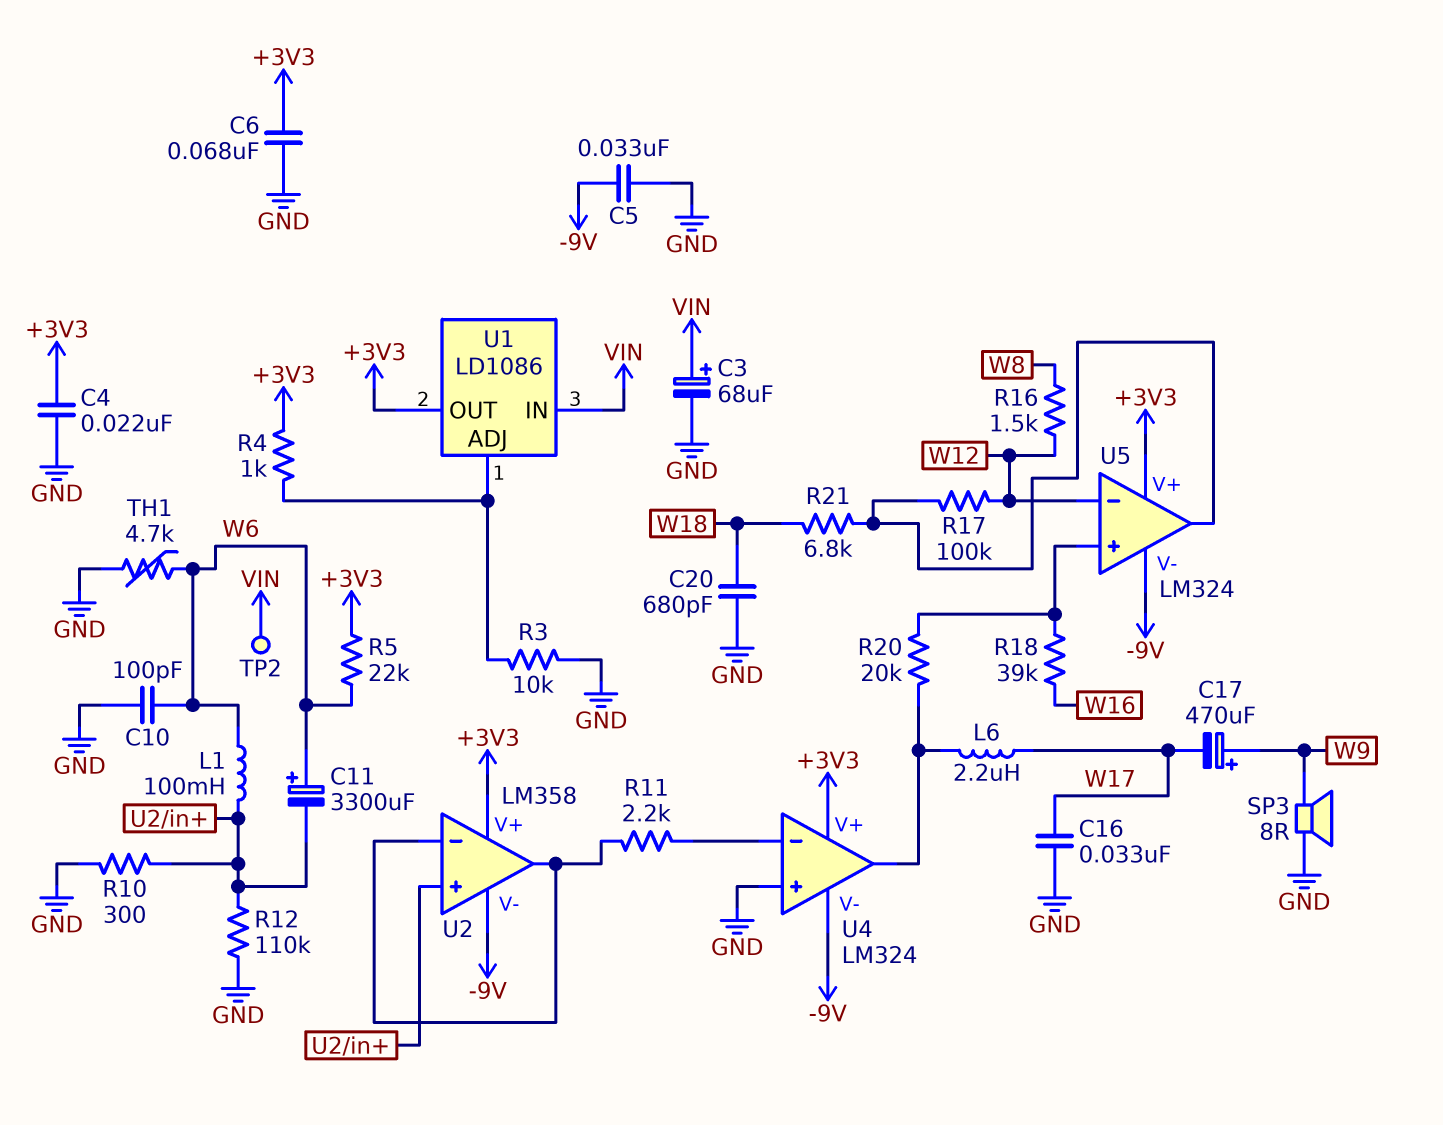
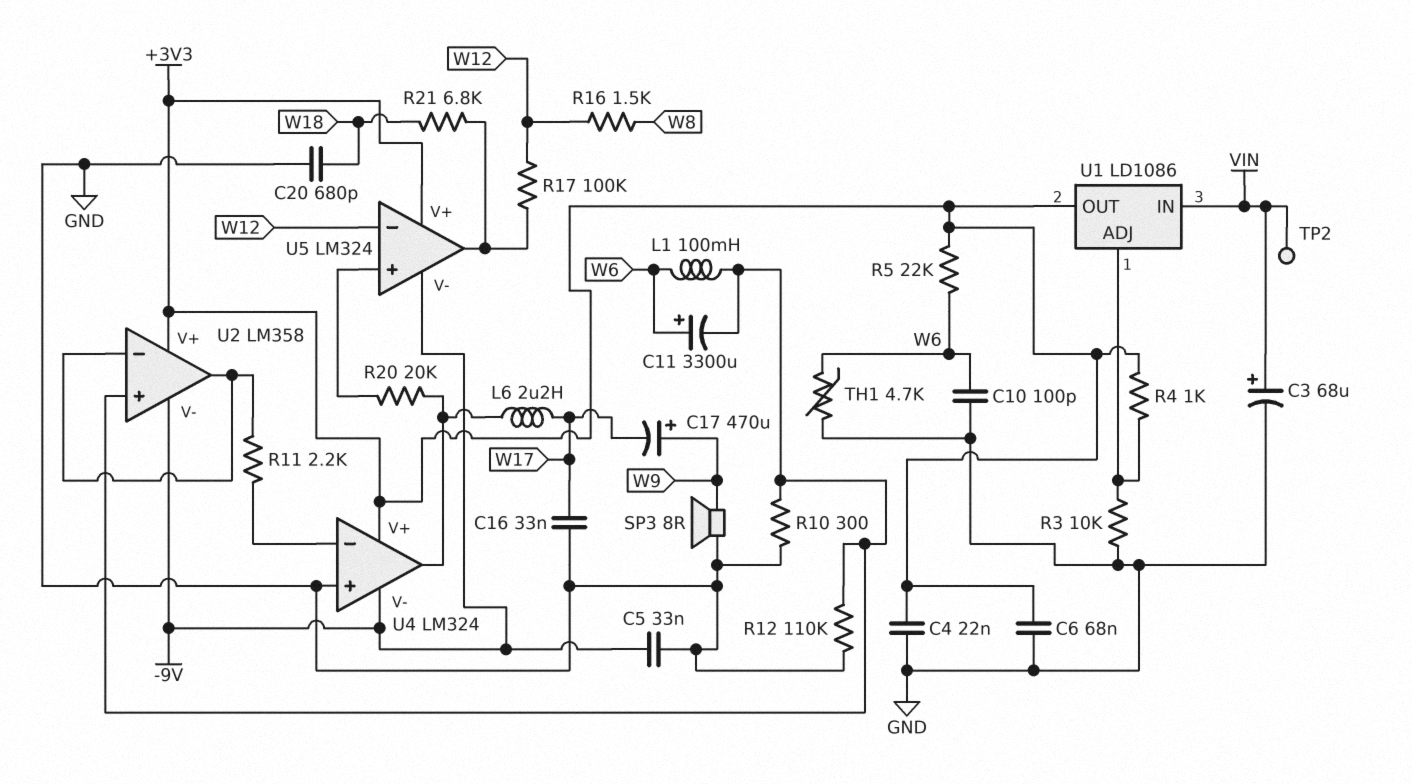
R18: 39k (U5/in+, W16) -> none

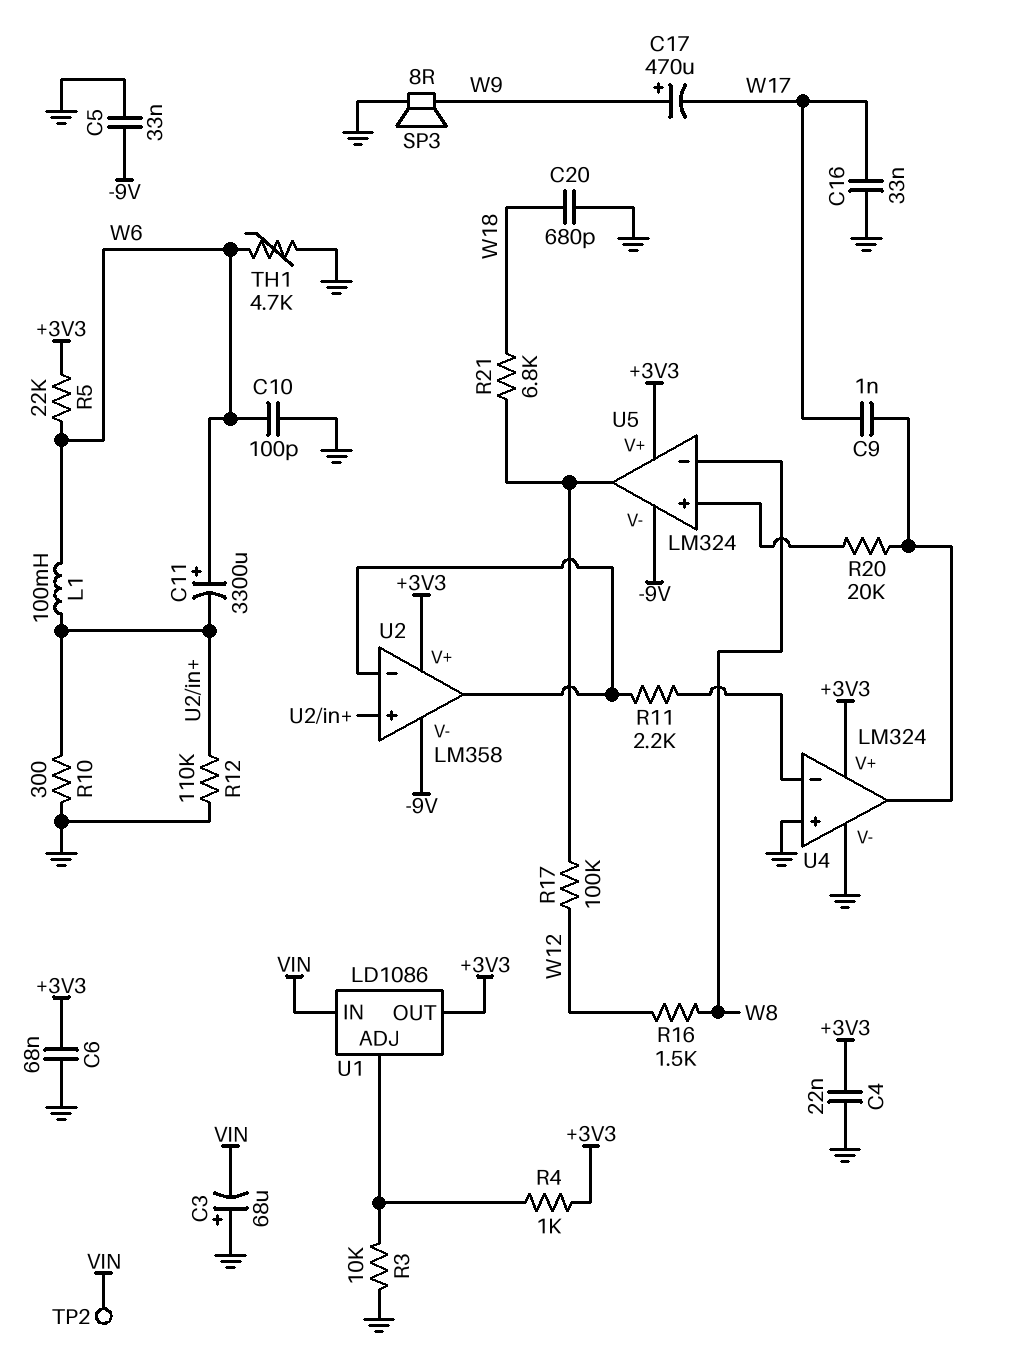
C3: 68uF (plus VIN, minus GND) -> 68uF (plus GND, minus VIN)
C9: none -> 1nF (U4/out, W17)
L6: 2.2uH (U4/out, W17) -> none
U4 pin V-: -9V -> GND
U5 pin in-: W12 -> W8

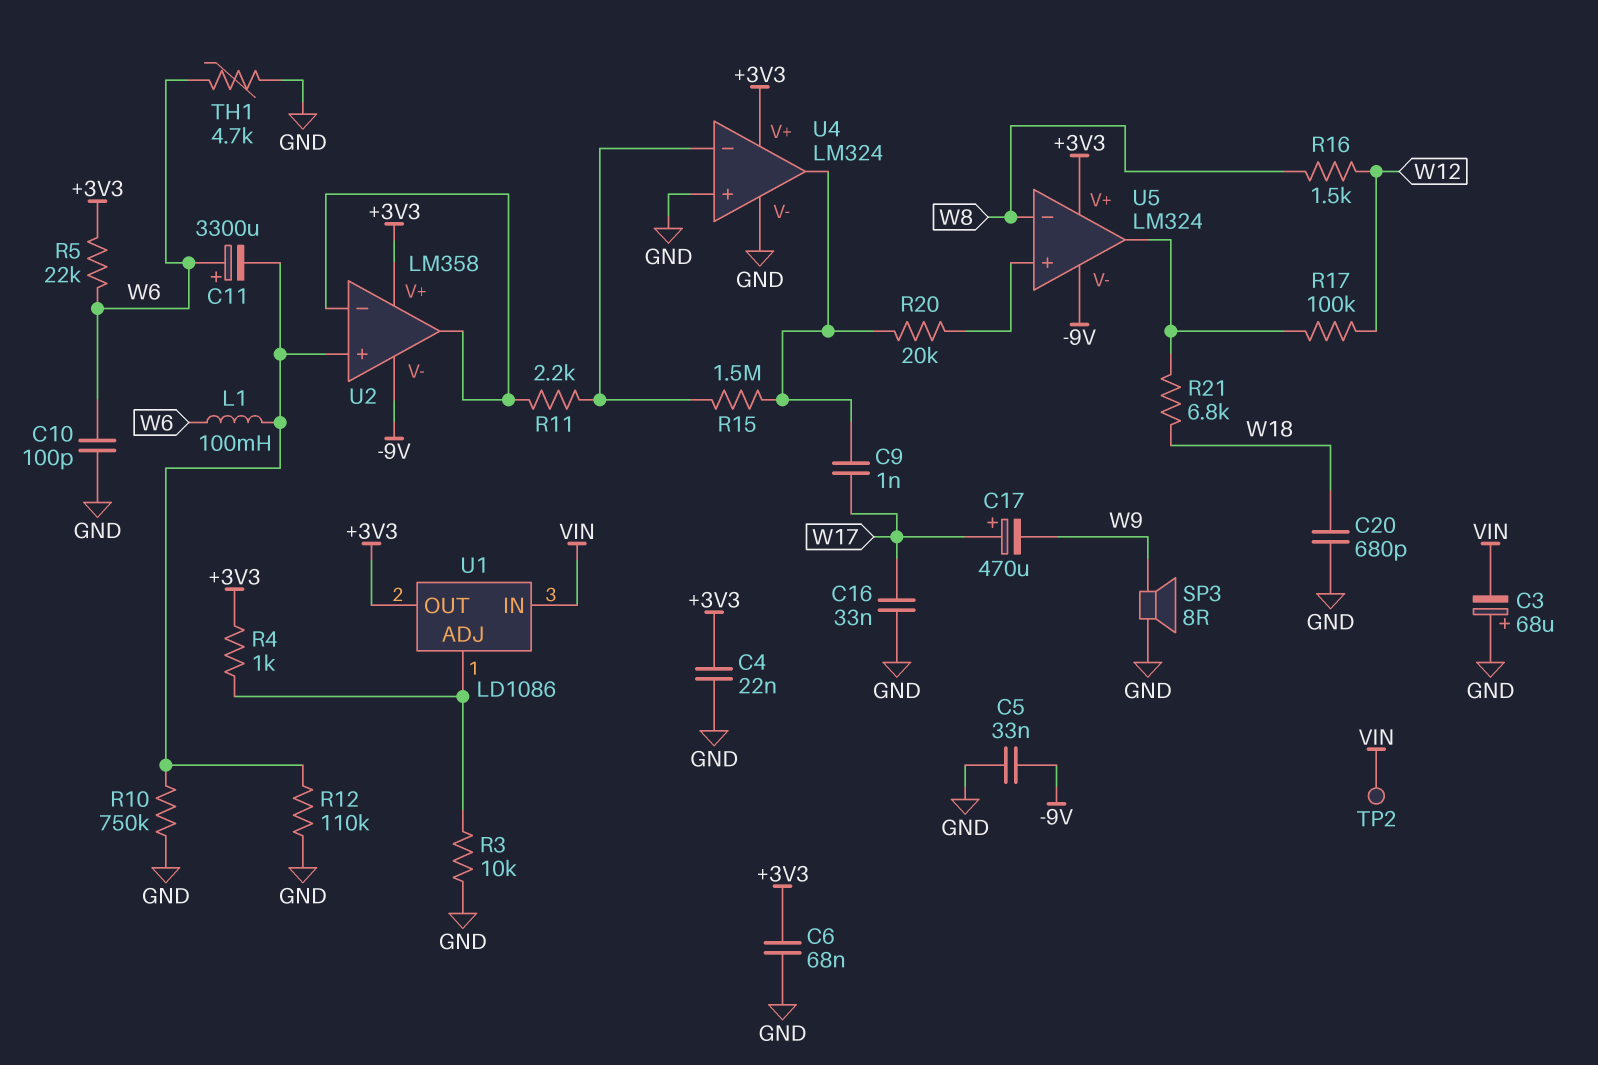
C17: 470uF (plus W9, minus W17) -> 470uF (plus W17, minus W9)
R10: 300 (GND, U2/in+) -> 750k (GND, U2/in+)
R15: none -> 1.5M (U4/in-, U4/out)

